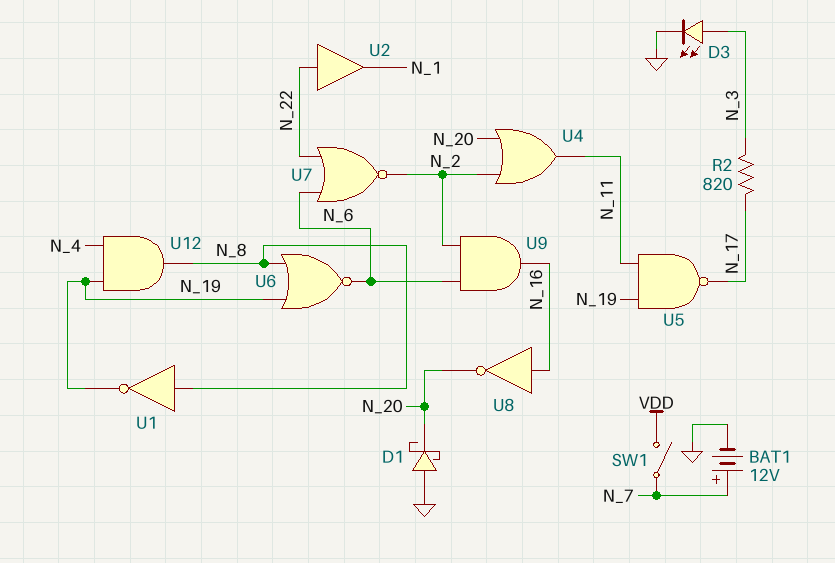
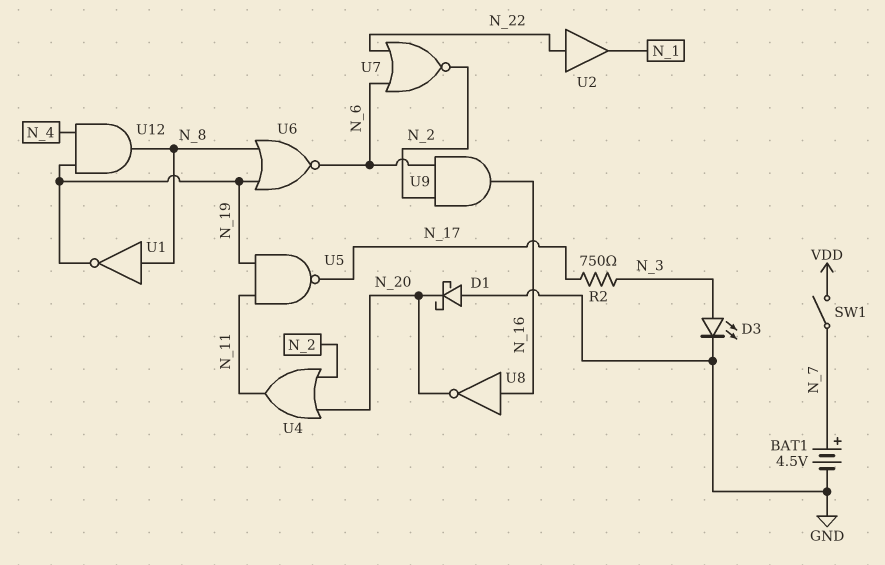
BAT1: 12V (plus N_7, minus GND) -> 4.5V (plus N_7, minus GND)
R2: 820 (N_3, N_17) -> 750 (N_3, N_17)

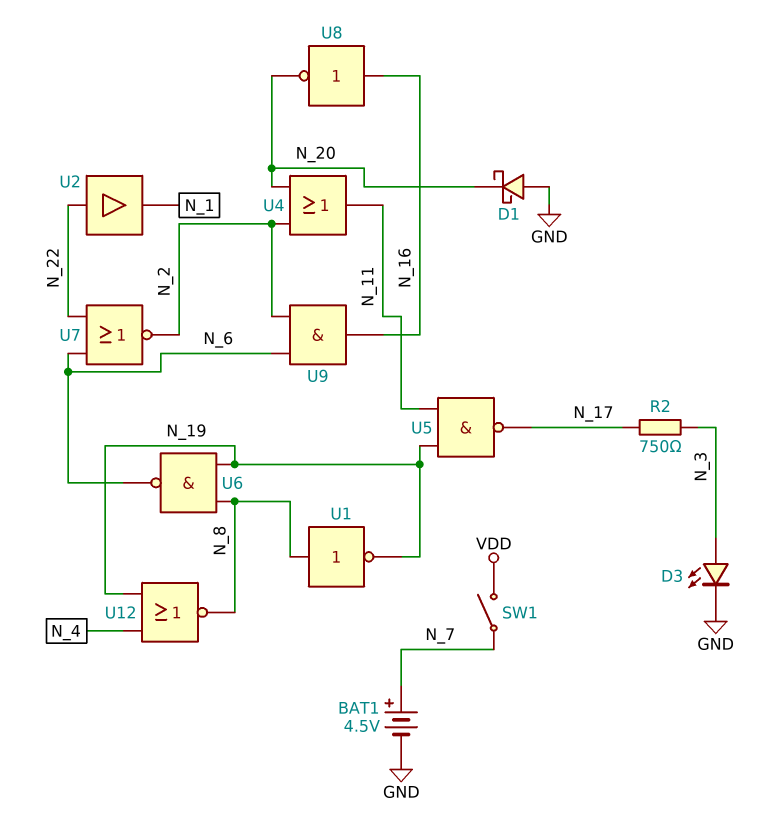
U6: NOR (in N_8, in N_19, out N_6) -> NAND (in N_8, in N_19, out N_6)
U12: AND (in N_4, in N_19, out N_8) -> NOR (in N_4, in N_19, out N_8)

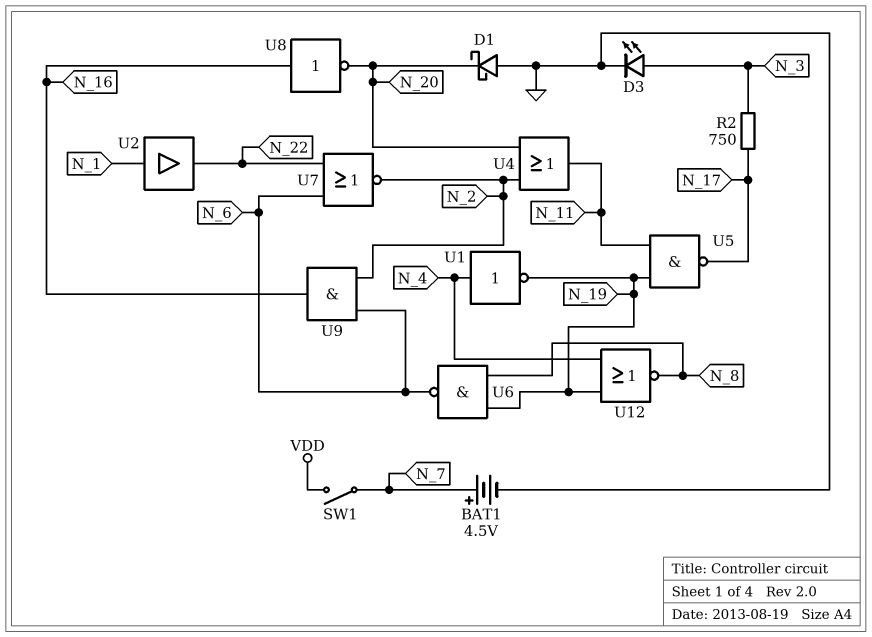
U1: NOT (in N_8, out N_19) -> NOT (in N_4, out N_19)
U2: buffer (in N_22, out N_1) -> buffer (in N_1, out N_22)

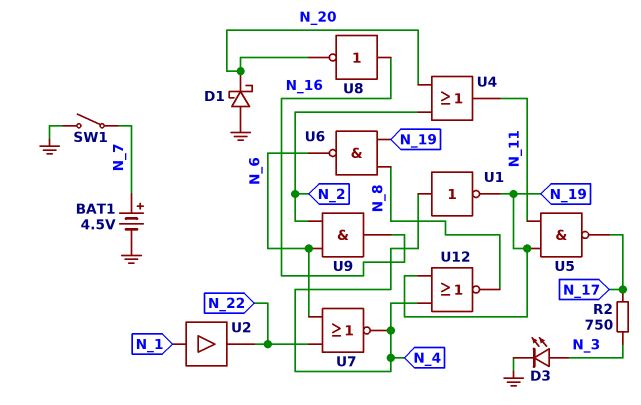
SW1: switch (N_7, VDD) -> switch (GND, N_7)
U7: NOR (in N_6, in N_22, out N_2) -> NOR (in N_6, in N_22, out N_4)

